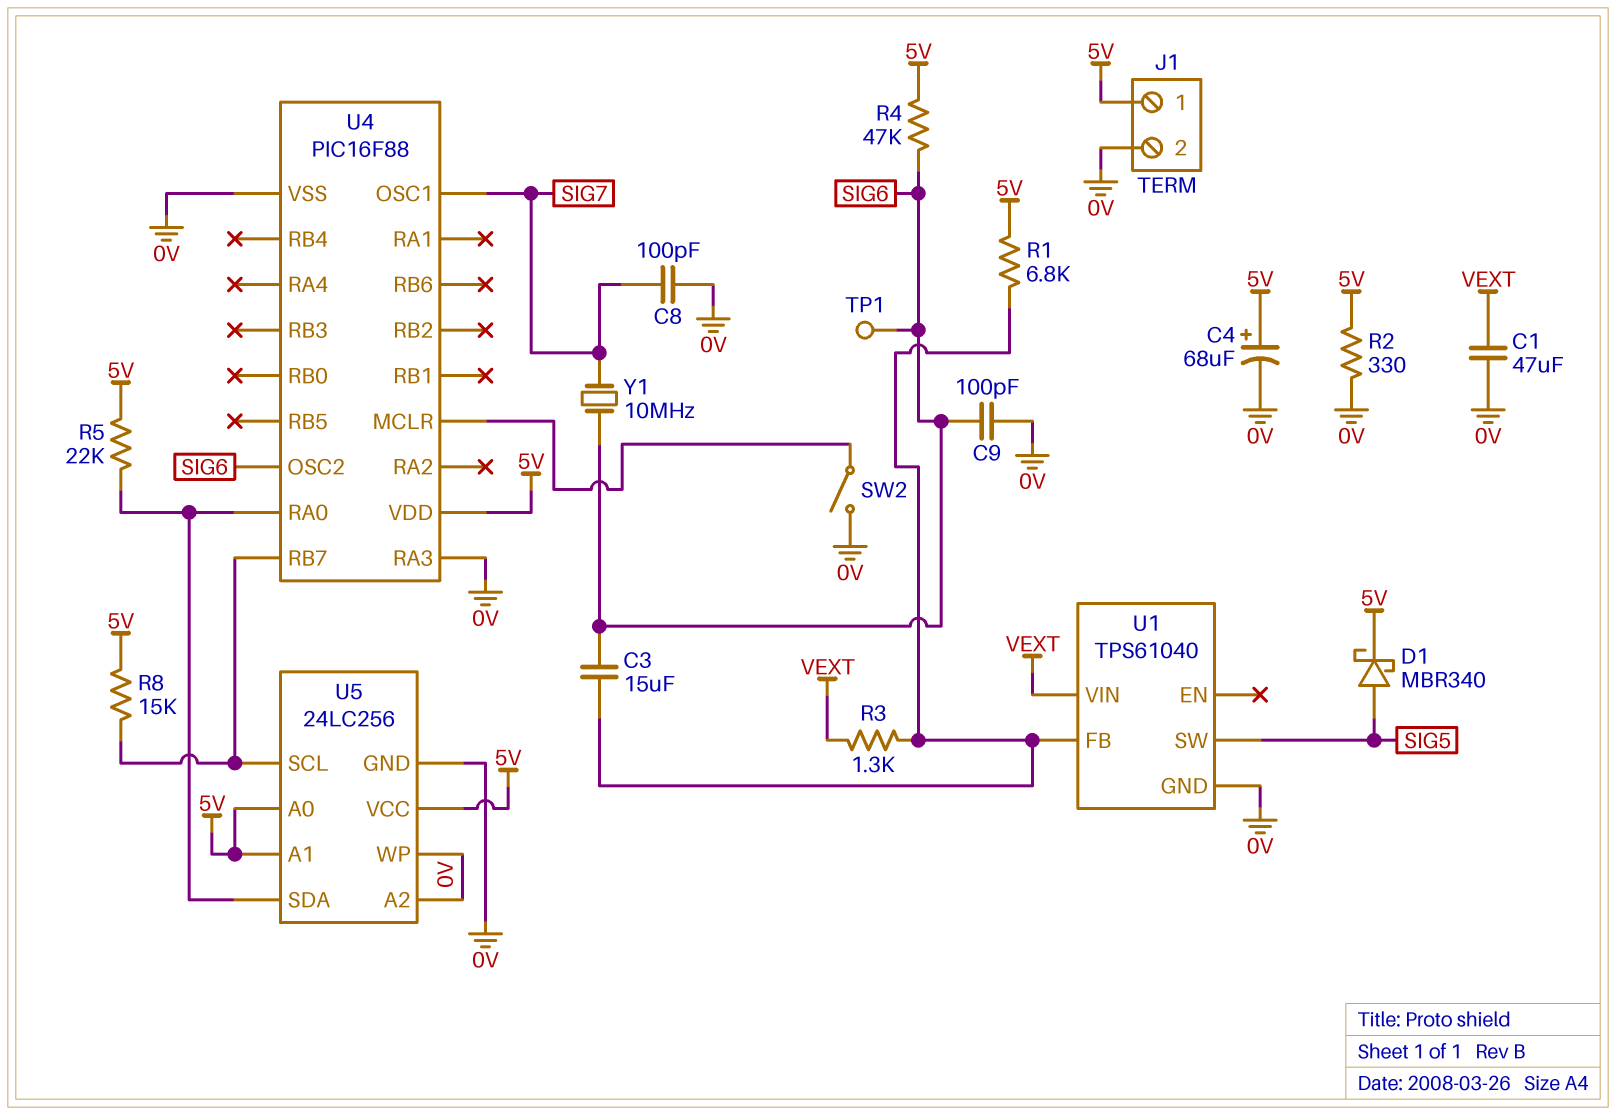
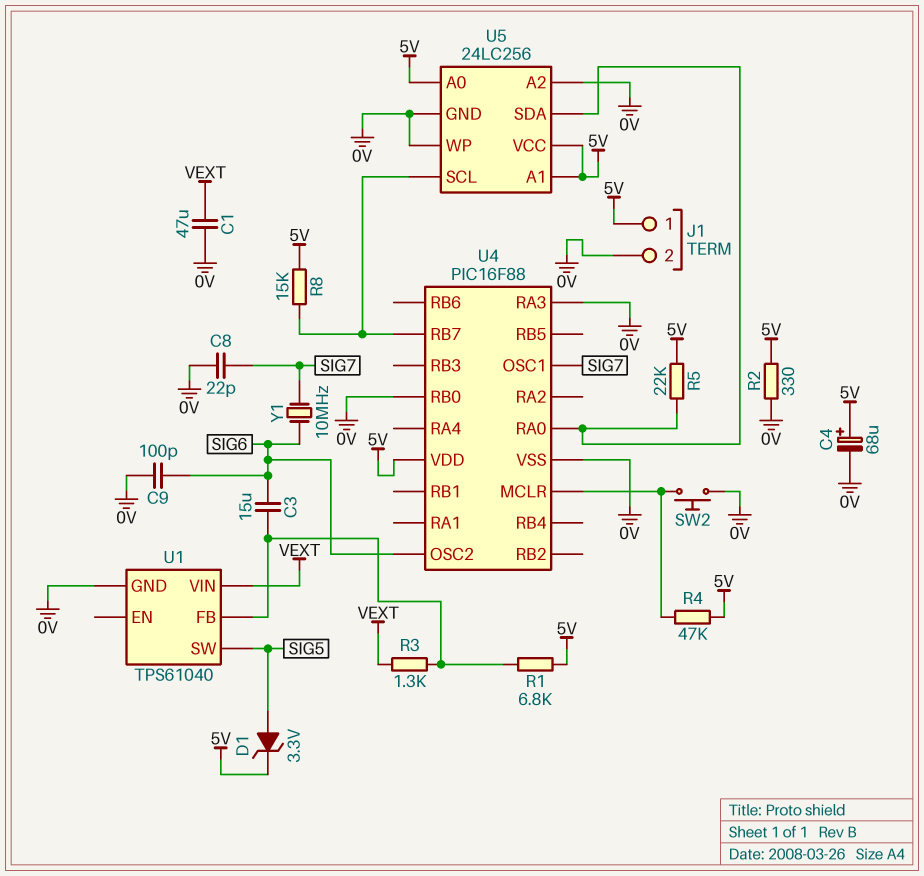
C8: 100pF (0V, SIG7) -> 22pF (0V, SIG7)
D1: schottky MBR340 (A SIG5, K 5V) -> zener 3.3V (A SIG5, K 5V)
R4: 47k (5V, SIG6) -> 47k (5V, U4/MCLR)
SW2: switch (0V, U4/MCLR) -> button (0V, U4/MCLR)
TP1: test point (SIG6) -> none
U4 pin RB0: none -> 0V

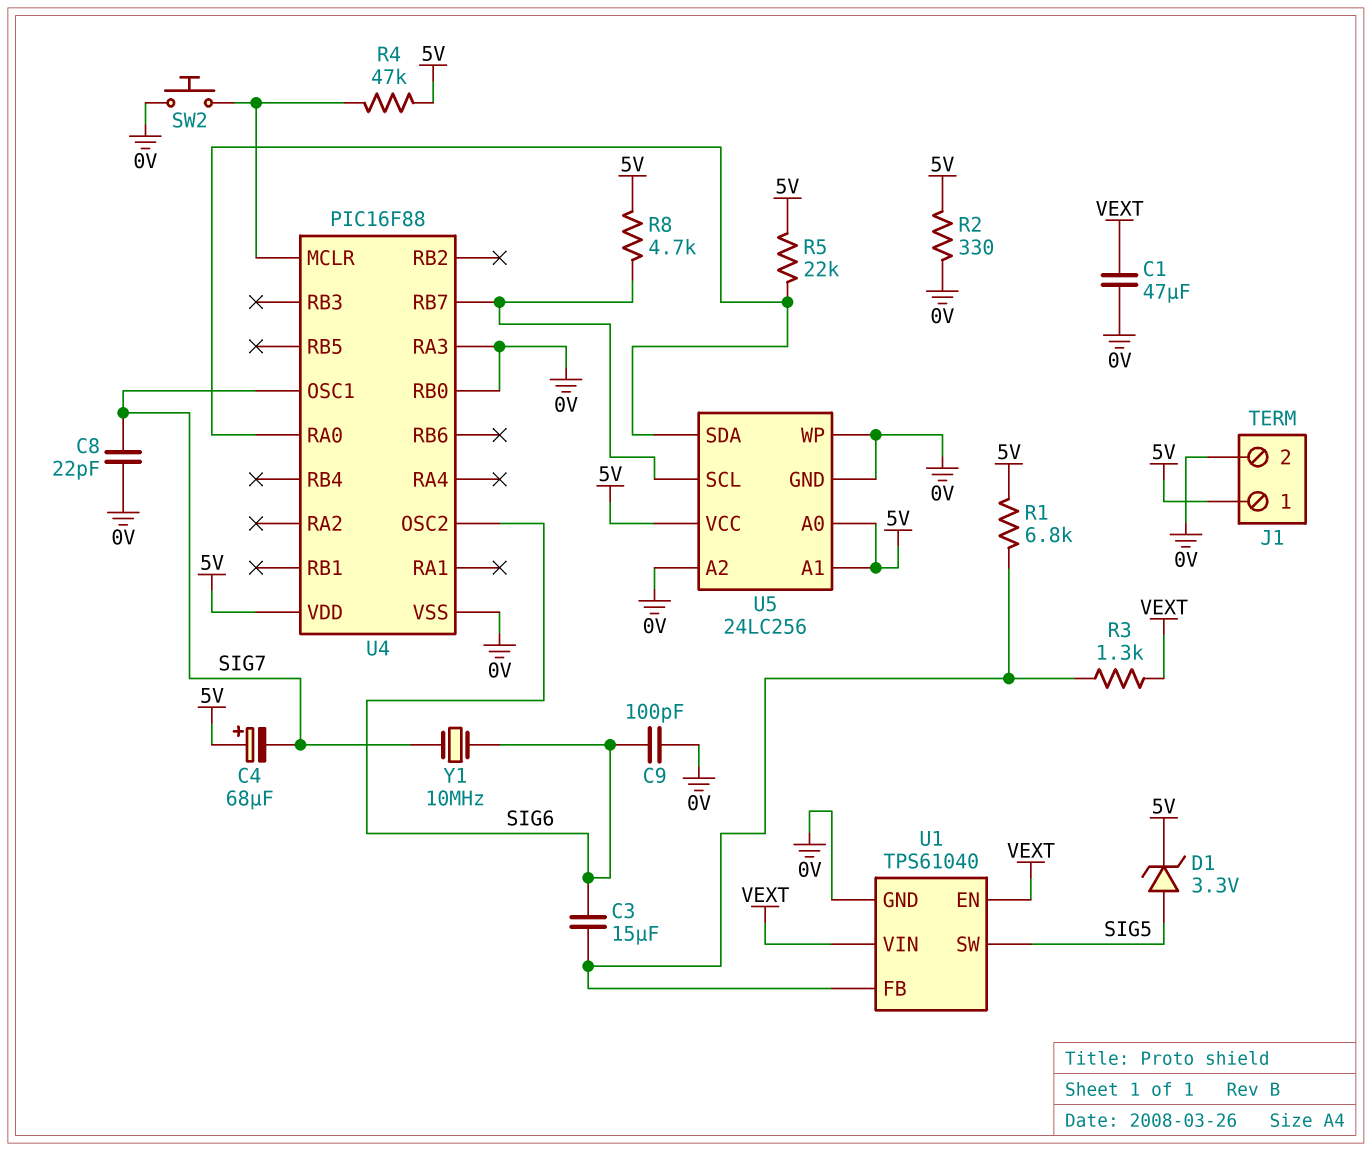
C4: 68uF (plus 5V, minus 0V) -> 68uF (plus 5V, minus SIG7)
R8: 15k (5V, U4/RB7) -> 4.7k (5V, U4/RB7)
U1 pin EN: none -> VEXT

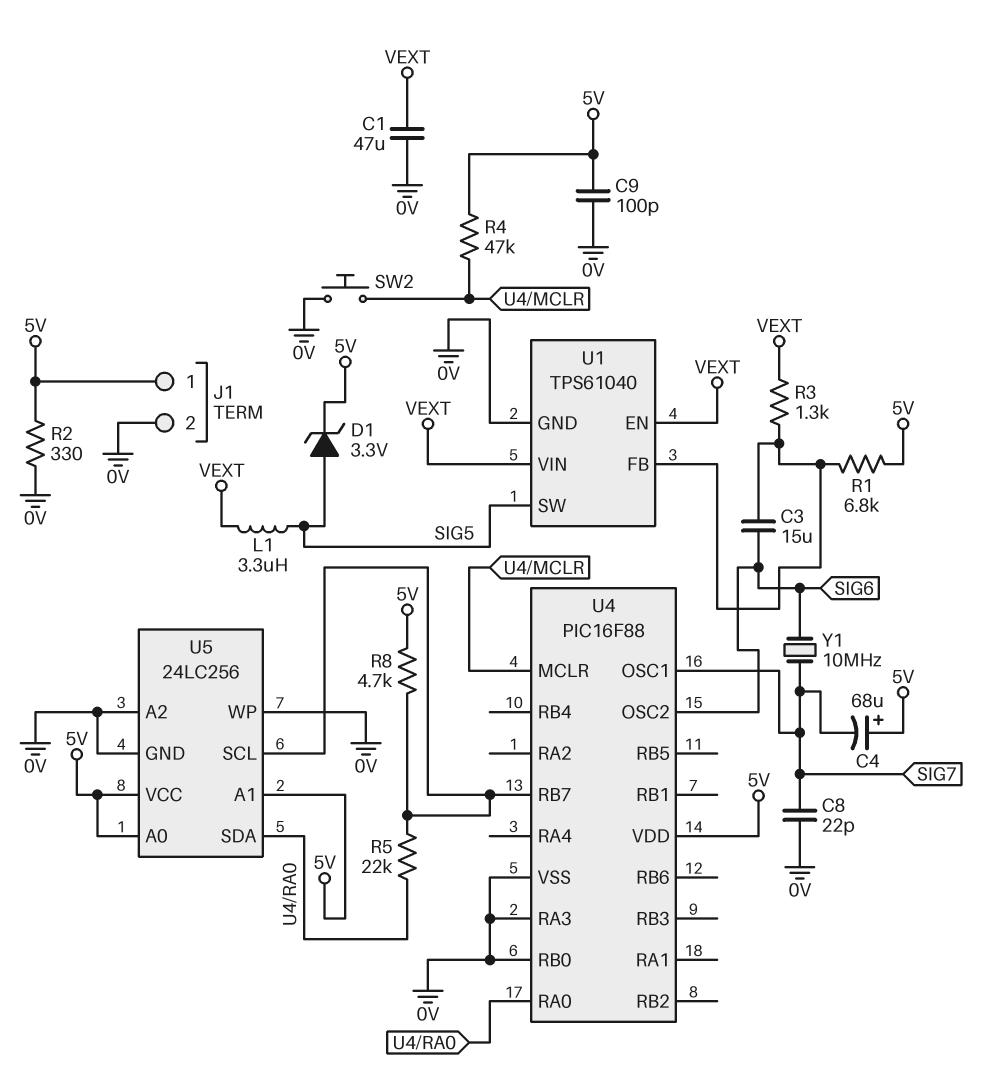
C9: 100pF (0V, SIG6) -> 100pF (0V, 5V)
L1: none -> 3.3uH (SIG5, VEXT)
R5: 22k (5V, U4/RA0) -> 22k (U4/RA0, U4/RB7)

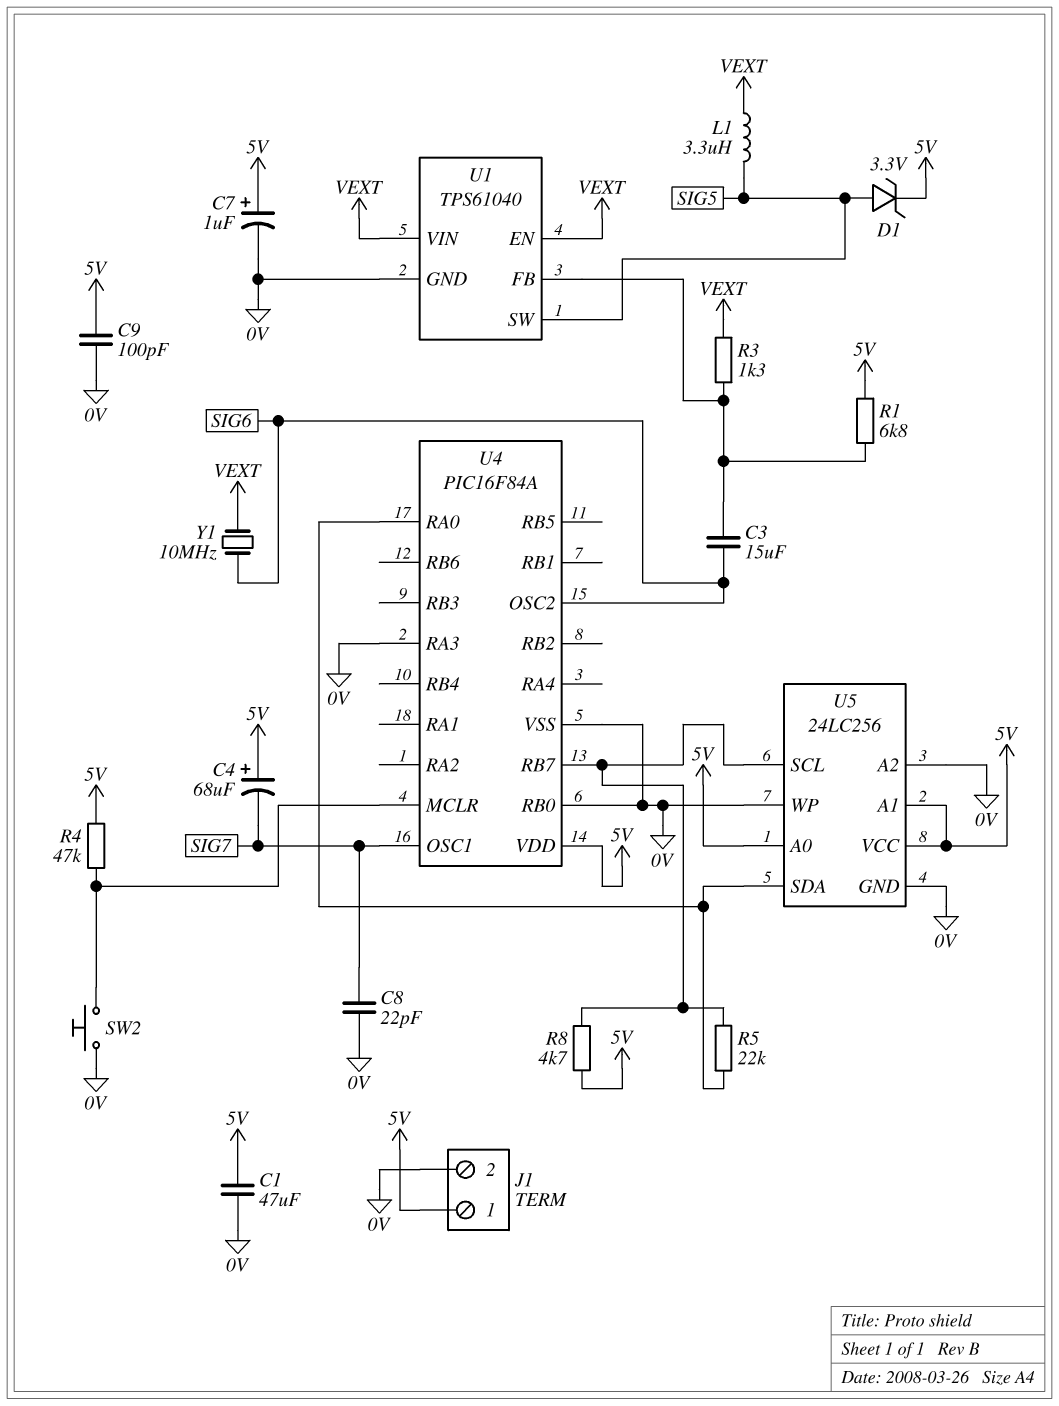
C1: 47uF (0V, VEXT) -> 47uF (0V, 5V)
C7: none -> 1uF (plus 5V, minus 0V)
R2: 330 (0V, 5V) -> none
U4: PIC16F88 -> PIC16F84A
Y1: 10MHz (SIG6, SIG7) -> 10MHz (SIG6, VEXT)

